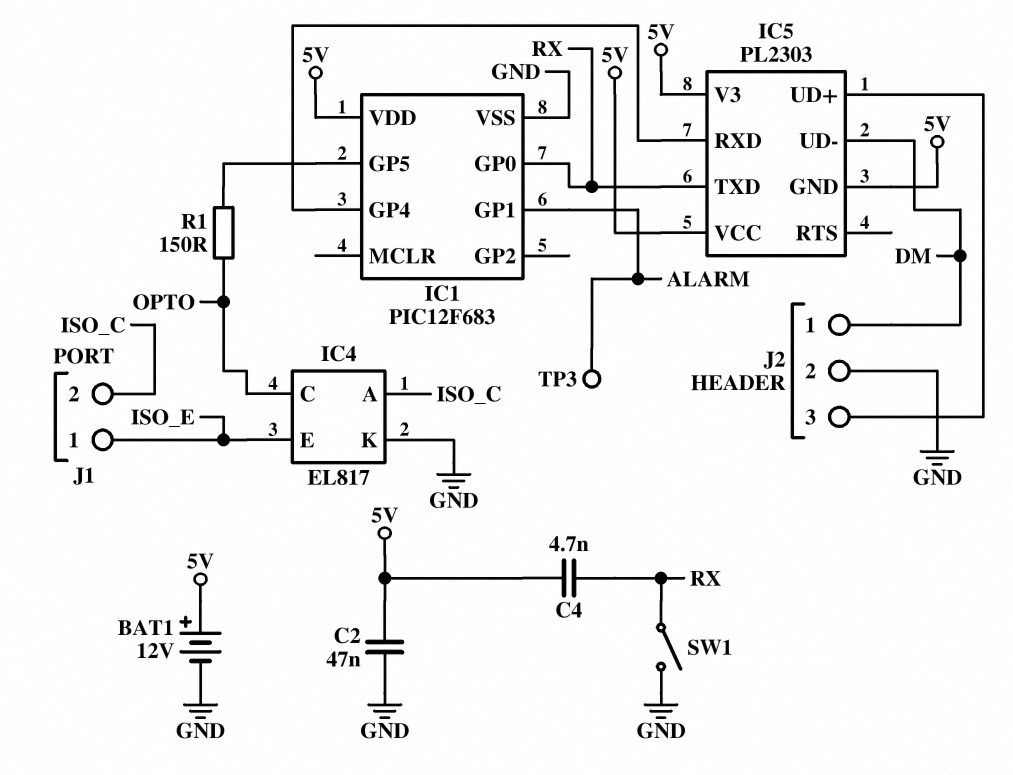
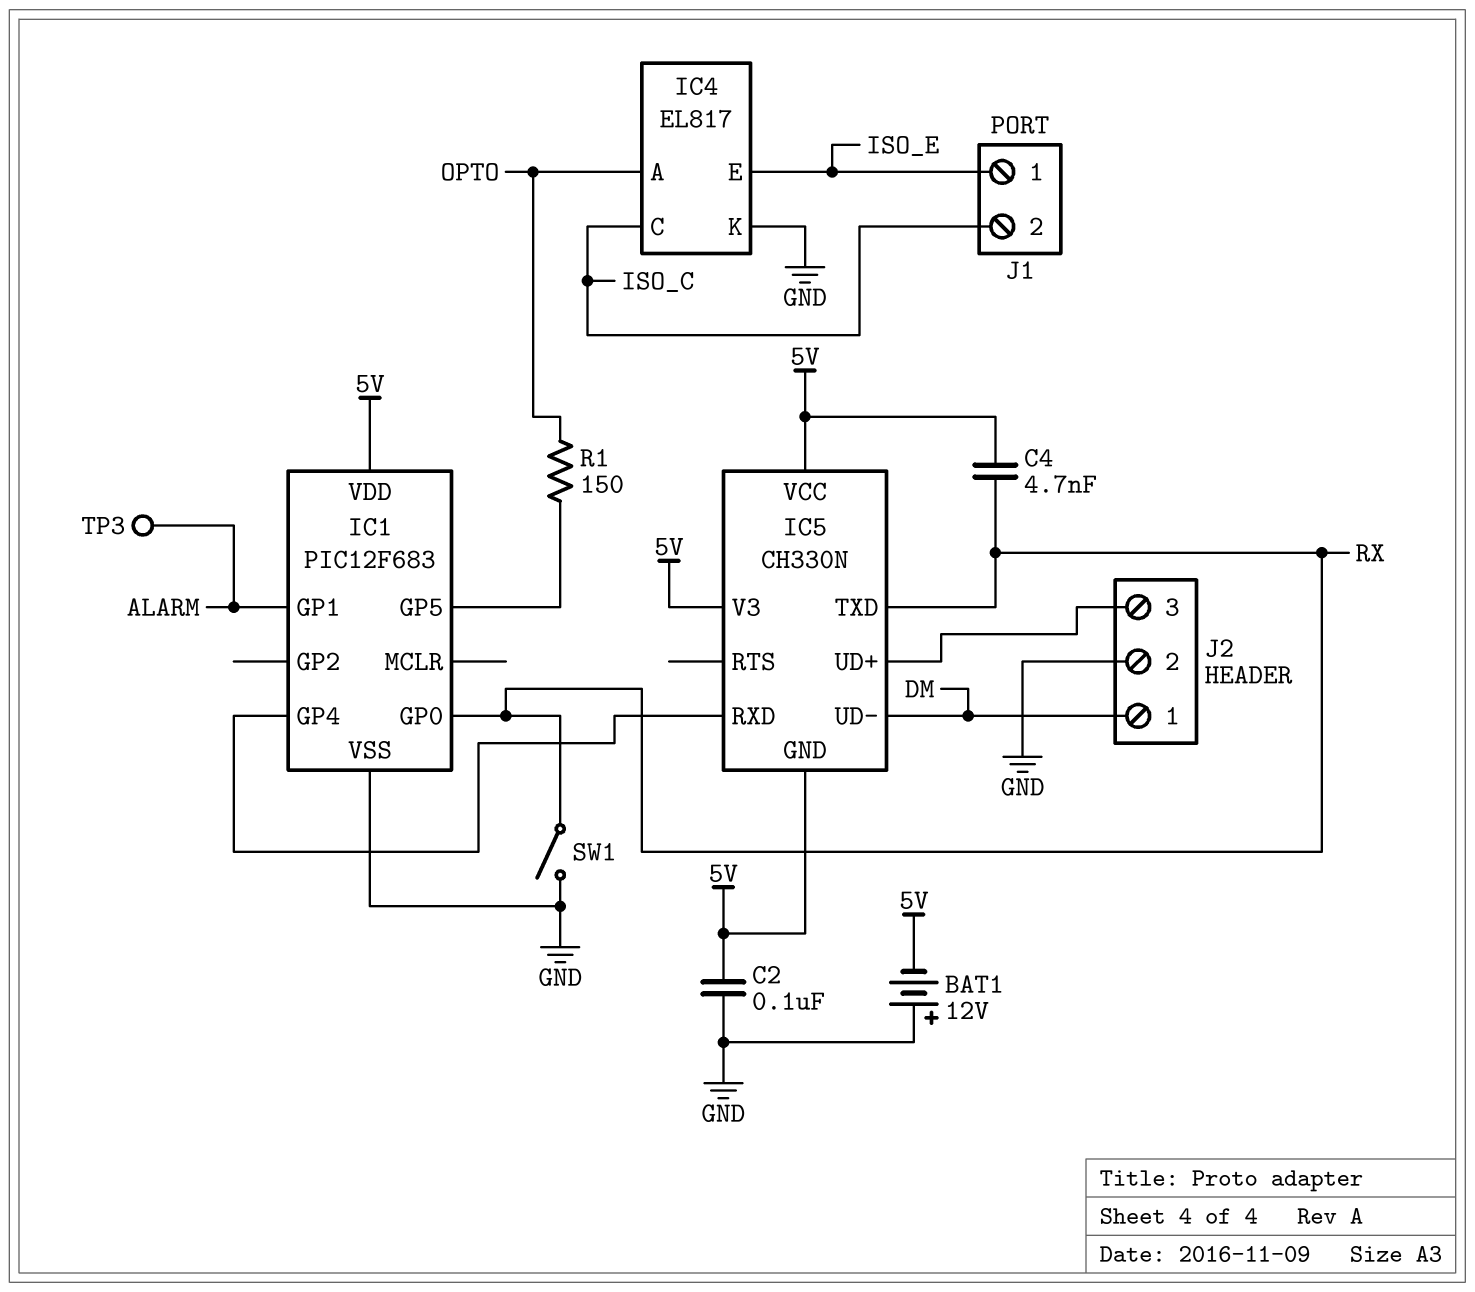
BAT1: 12V (plus 5V, minus GND) -> 12V (plus GND, minus 5V)
C2: 47nF (5V, GND) -> 100nF (5V, GND)
IC4 pin A: ISO_C -> OPTO
IC4 pin C: OPTO -> ISO_C
IC5: PL2303 -> CH330N

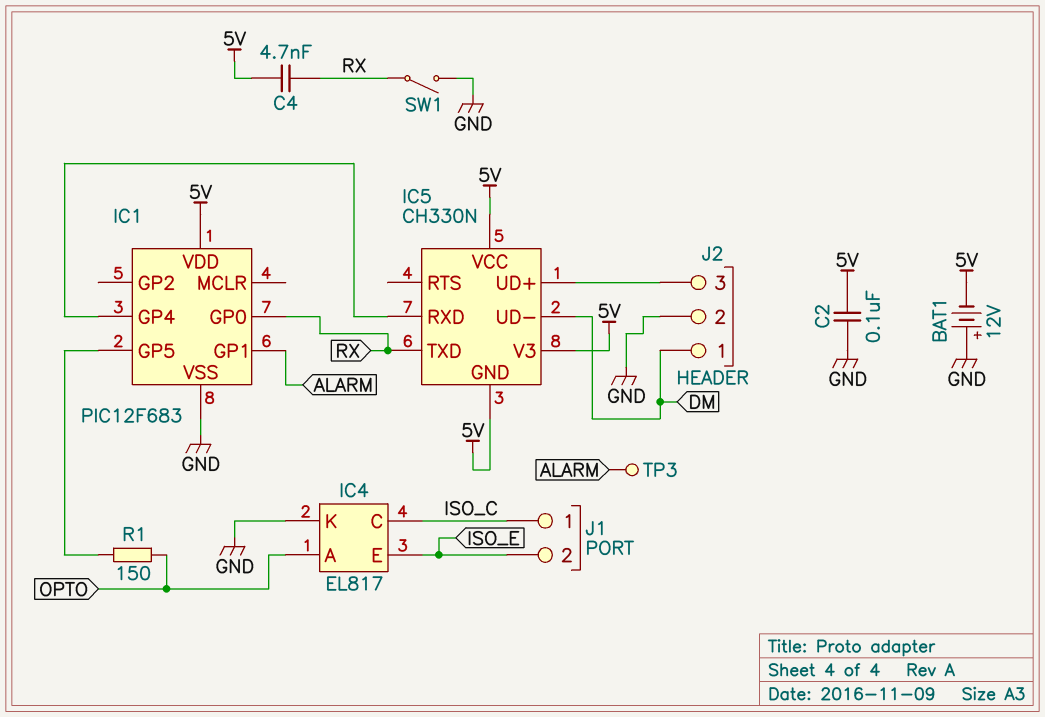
J1 pin 1: ISO_E -> ISO_C
J1 pin 2: ISO_C -> ISO_E

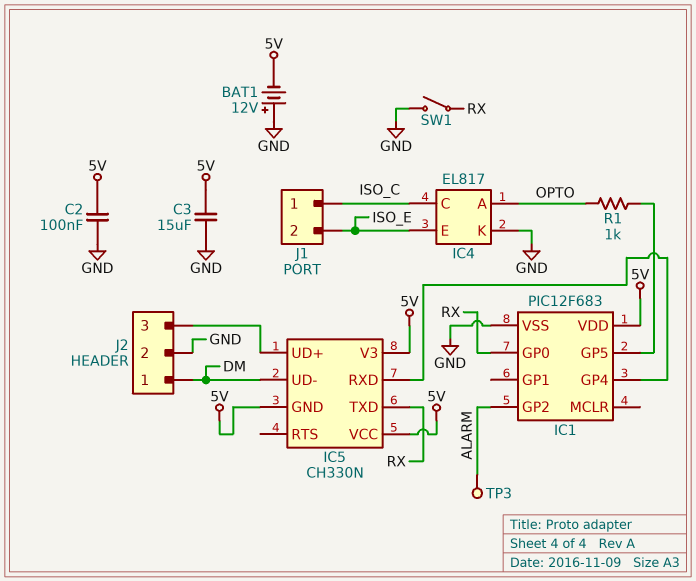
C3: none -> 15uF (5V, GND)
C4: 4.7nF (5V, RX) -> none
IC1 pin GP1: ALARM -> none
IC1 pin GP2: none -> ALARM
R1: 150 (IC1/GP5, OPTO) -> 1k (IC1/GP5, OPTO)

